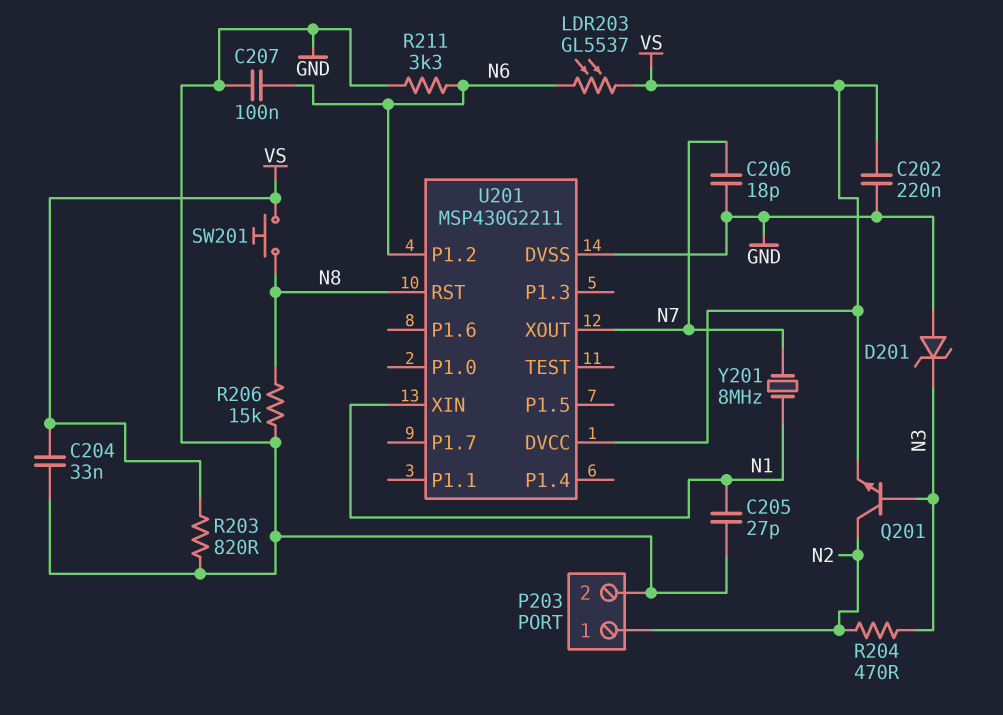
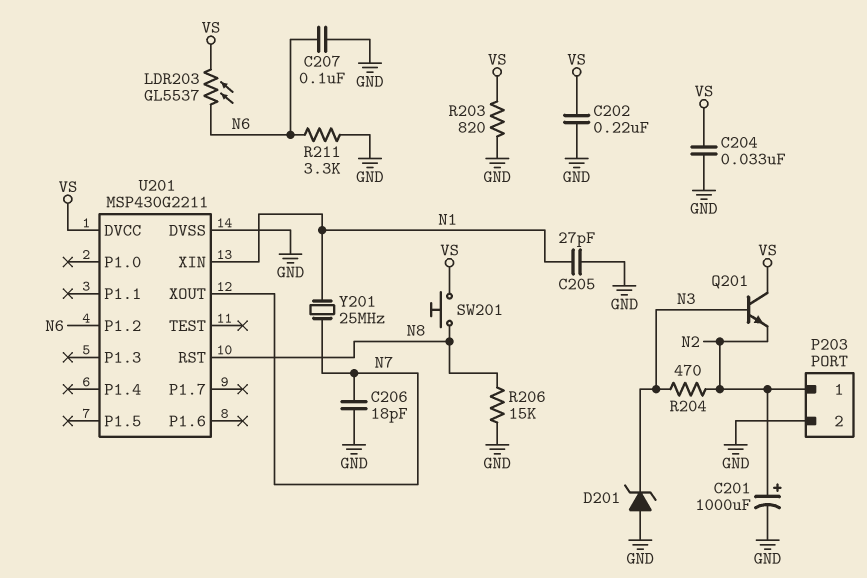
C201: none -> 1000uF (plus N2, minus GND)
Q201: NPN (B N3, C N2, E VS) -> NPN (B N3, C VS, E N2)
Y201: 8MHz (N1, N7) -> 25MHz (N1, N7)

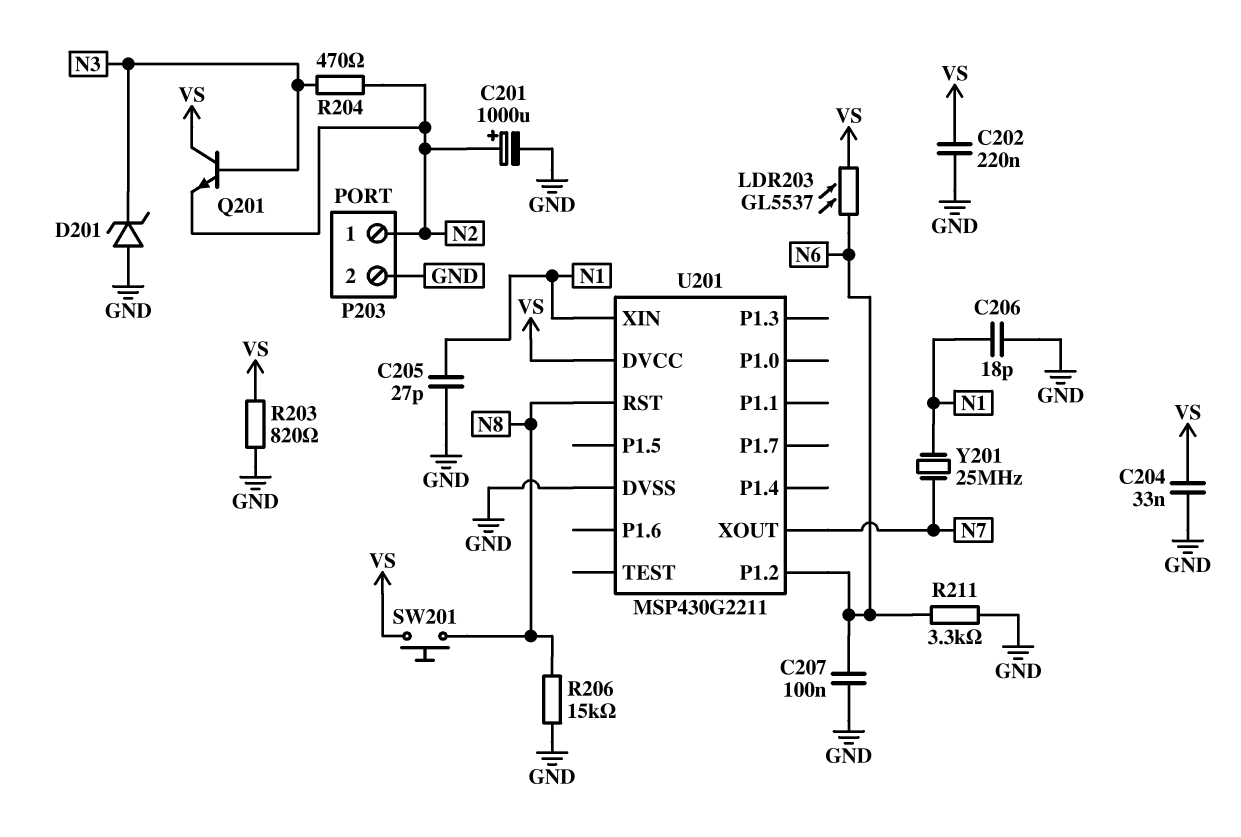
C206: 18pF (GND, N7) -> 18pF (GND, N1)

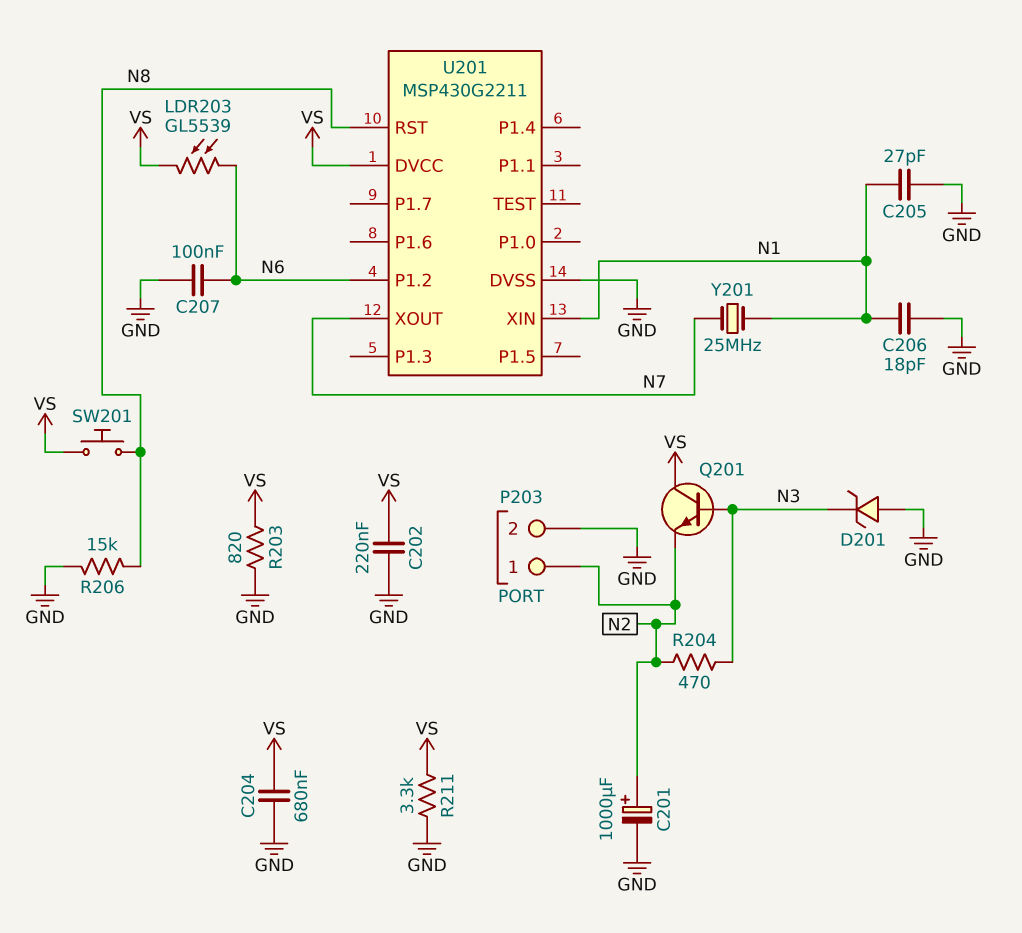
C204: 33nF (GND, VS) -> 680nF (GND, VS)
LDR203: GL5537 (N6, VS) -> GL5539 (N6, VS)
R211: 3.3k (GND, N6) -> 3.3k (GND, VS)

